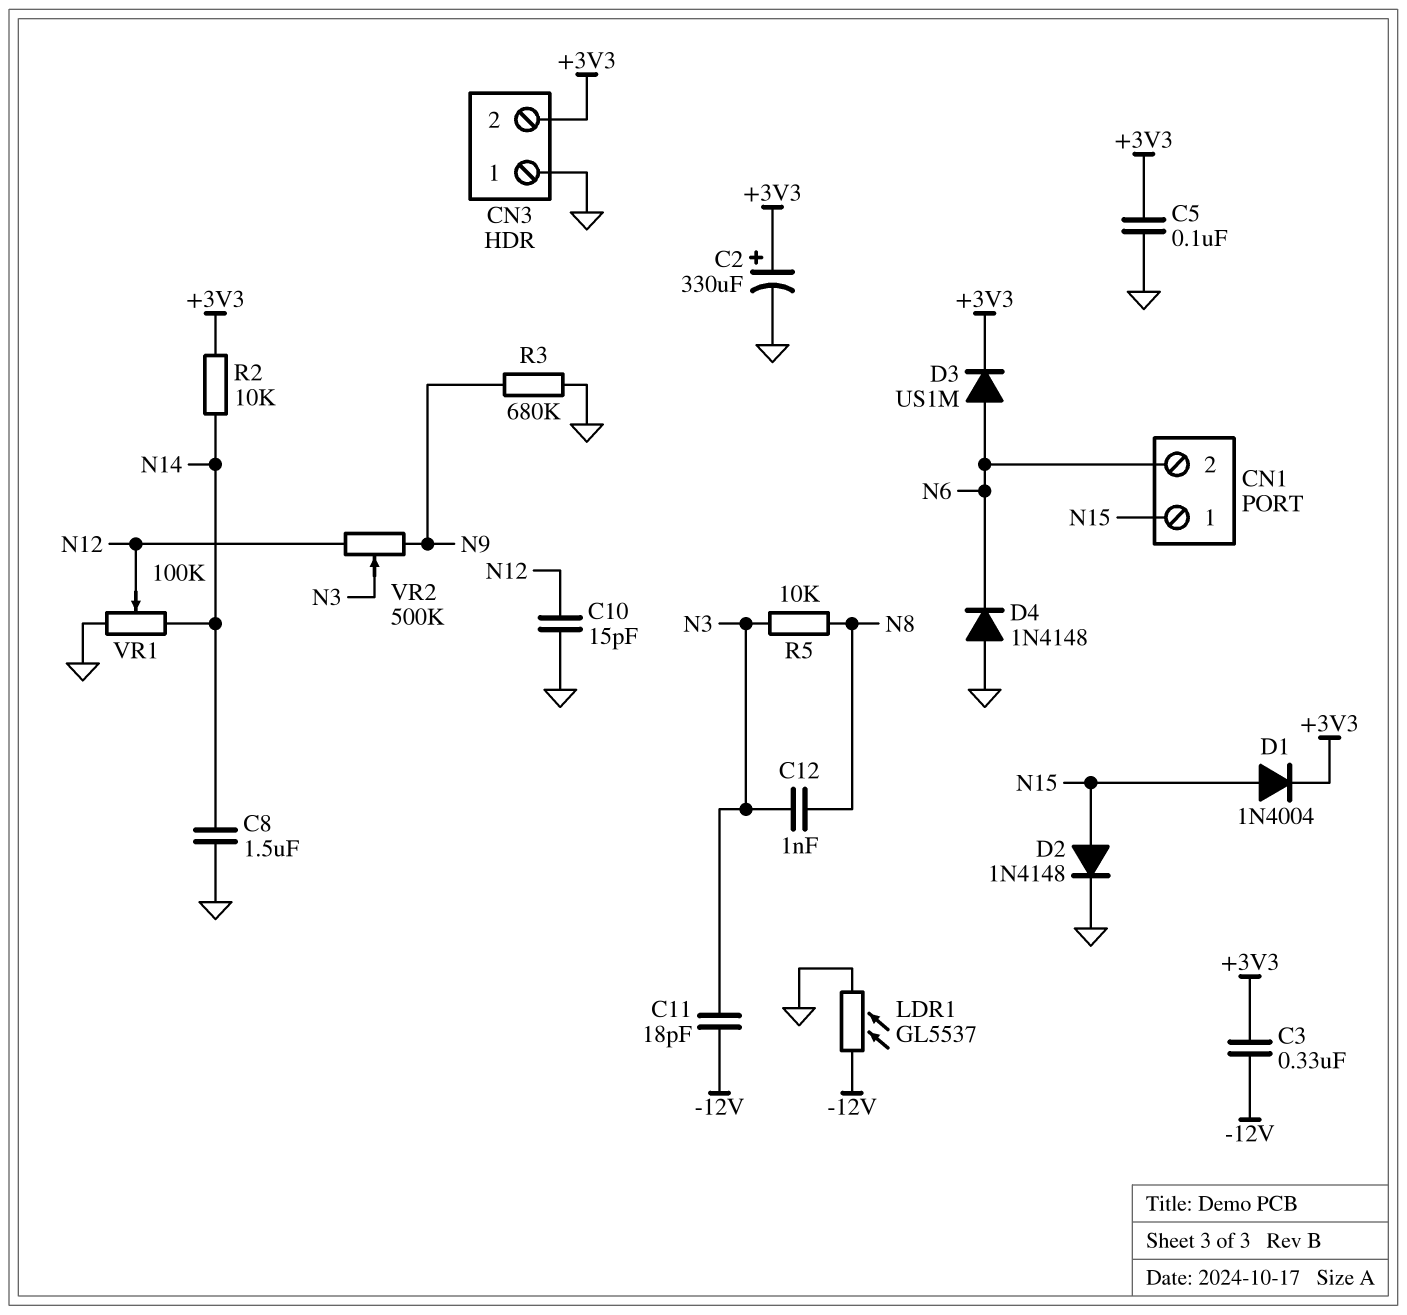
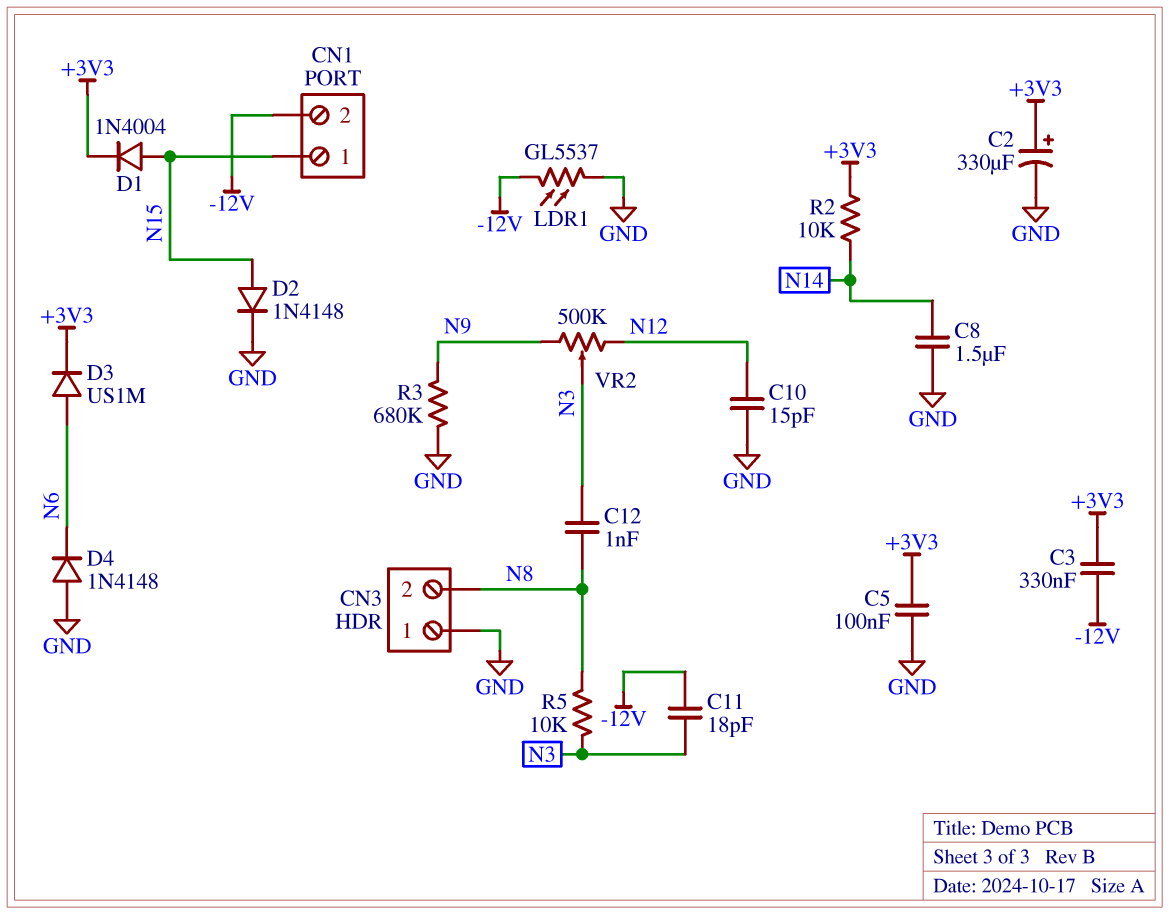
CN1 pin 2: N6 -> -12V
CN3 pin 2: +3V3 -> N8
VR1: 100k (GND, N14, wiper N12) -> none

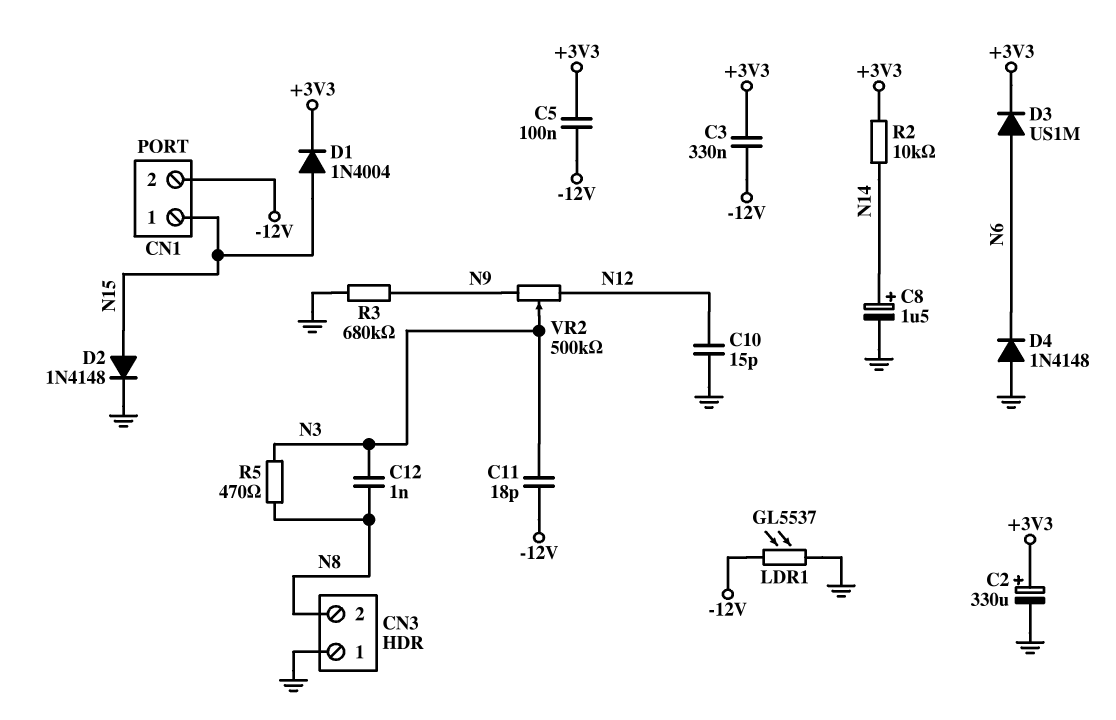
C5: 100nF (+3V3, GND) -> 100nF (+3V3, -12V)
C8: 1.5uF (GND, N14) -> 1.5uF (plus N14, minus GND)
R5: 10k (N3, N8) -> 470 (N3, N8)

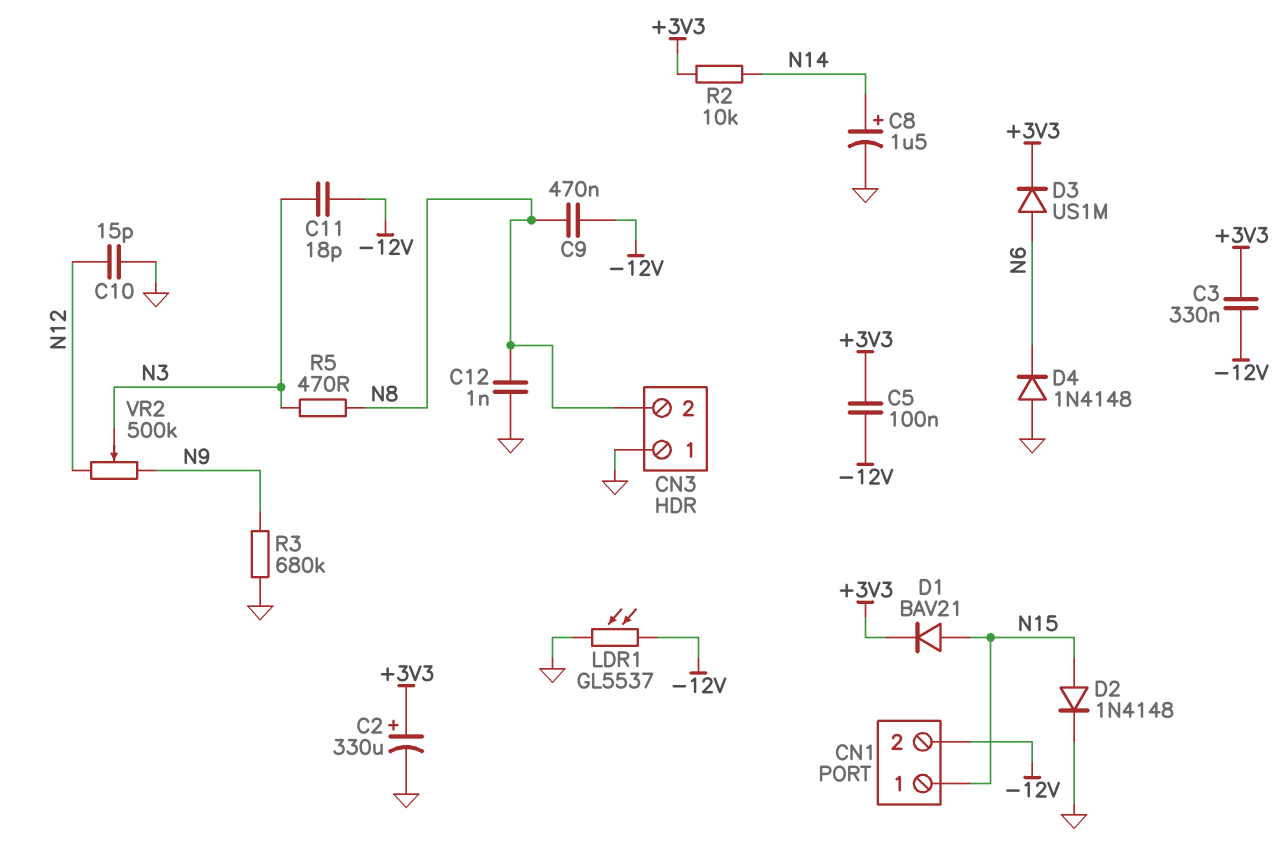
C9: none -> 470nF (-12V, N8)
C12: 1nF (N3, N8) -> 1nF (GND, N8)
D1: diode 1N4004 (A N15, K +3V3) -> diode BAV21 (A N15, K +3V3)

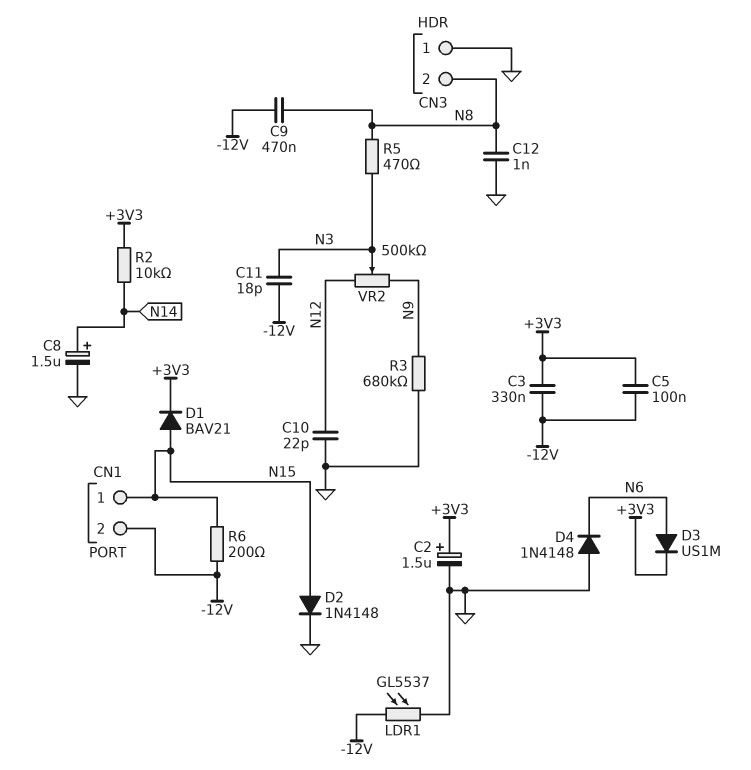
C2: 330uF (plus +3V3, minus GND) -> 1.5uF (plus +3V3, minus GND)
C10: 15pF (GND, N12) -> 22pF (GND, N12)
R6: none -> 200 (-12V, N15)

